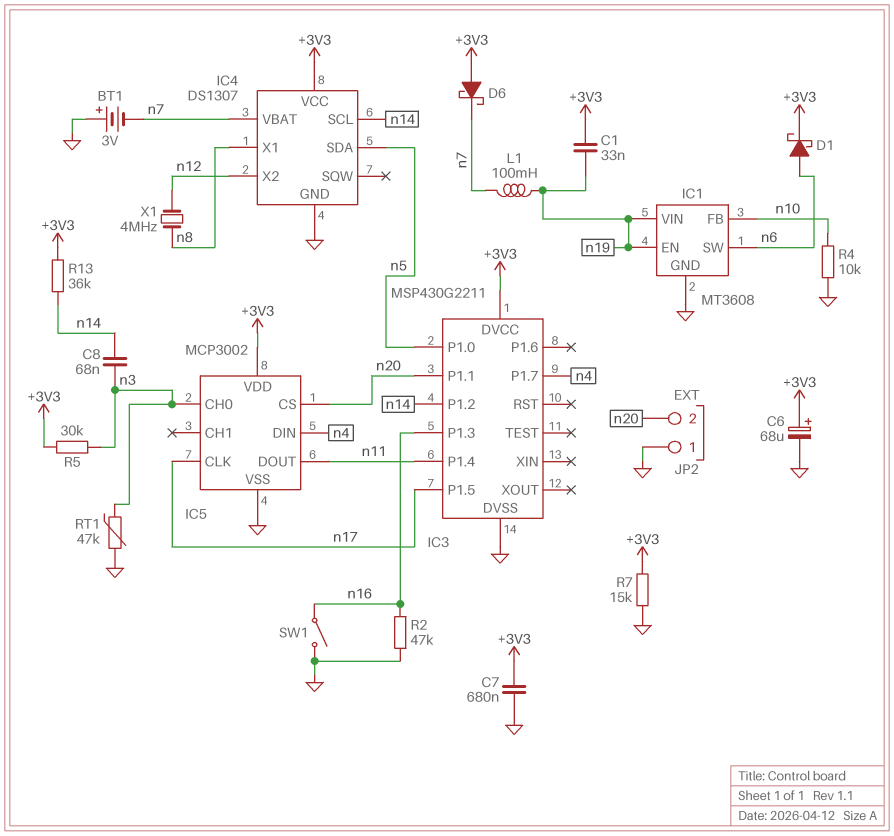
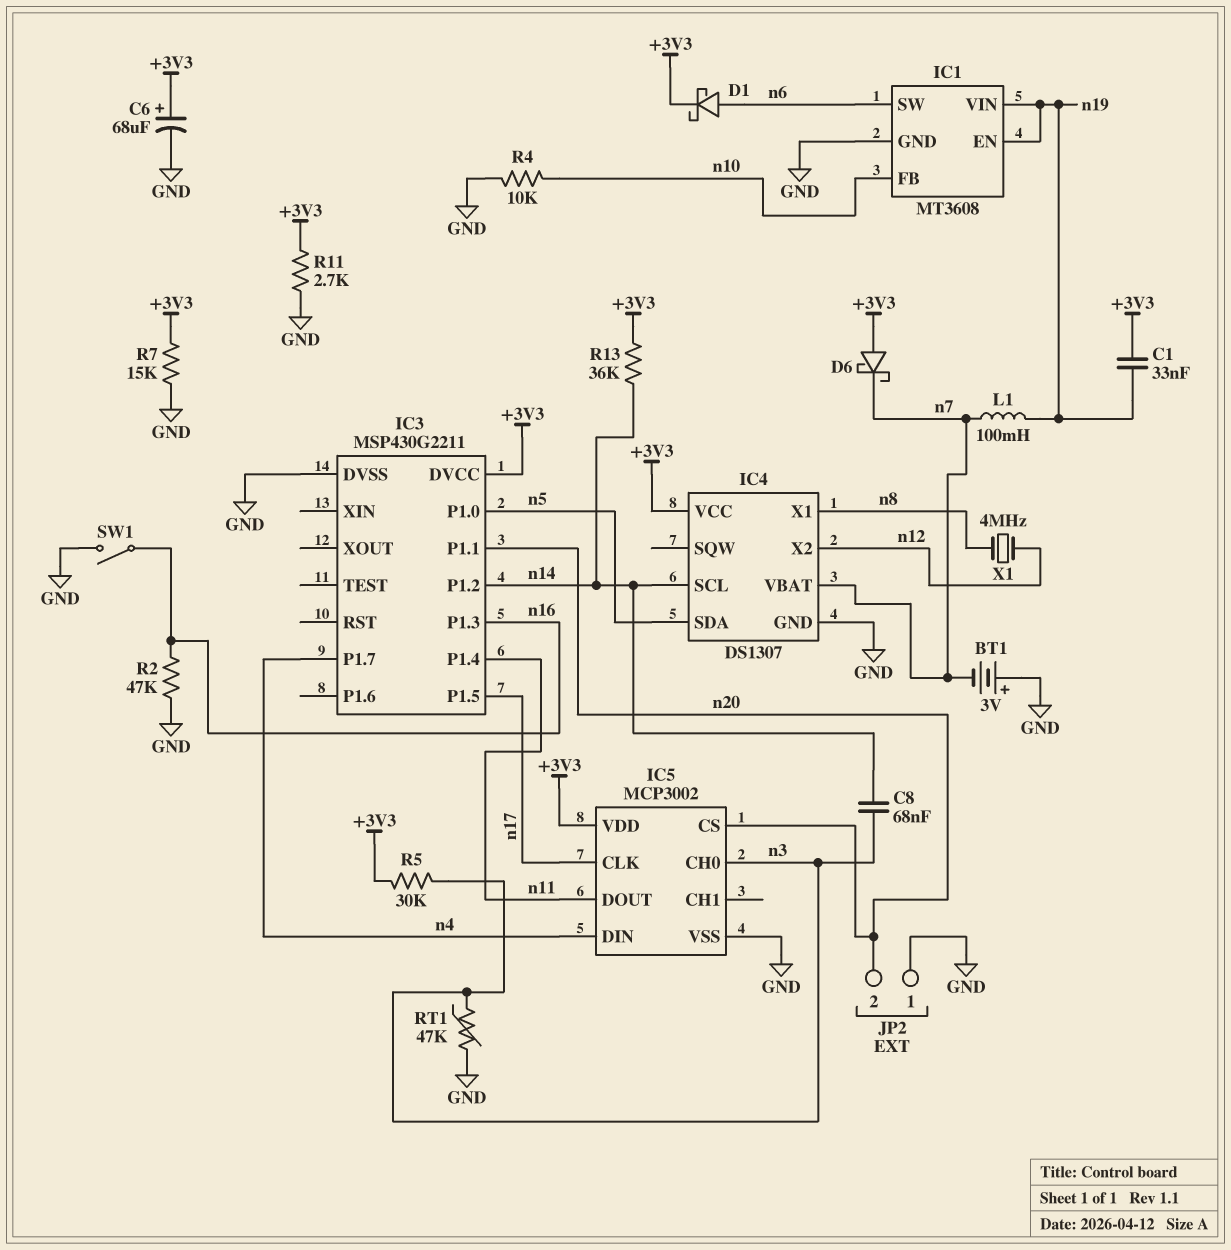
C7: 680nF (+3V3, GND) -> none
R11: none -> 2.7k (+3V3, GND)

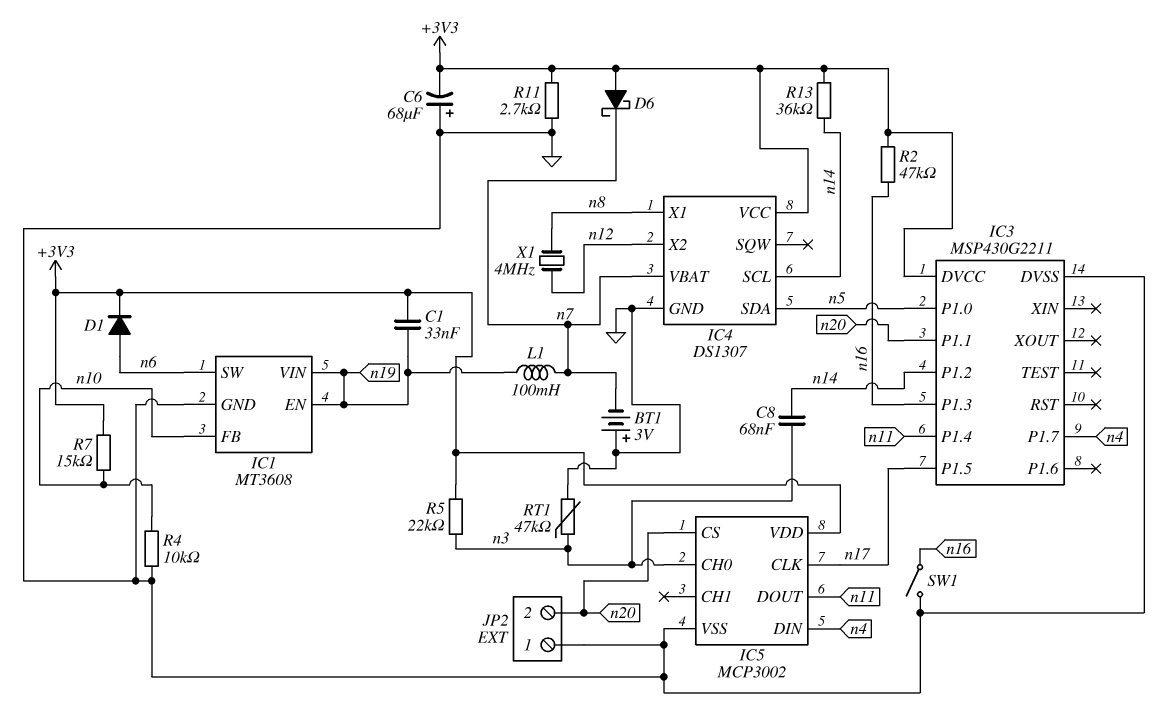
C6: 68uF (plus +3V3, minus GND) -> 68uF (plus GND, minus +3V3)
D1: schottky (A n6, K +3V3) -> diode (A n6, K +3V3)
R2: 47k (GND, n16) -> 47k (+3V3, n16)
R5: 30k (+3V3, n3) -> 22k (+3V3, n3)
R7: 15k (+3V3, GND) -> 15k (+3V3, n10)

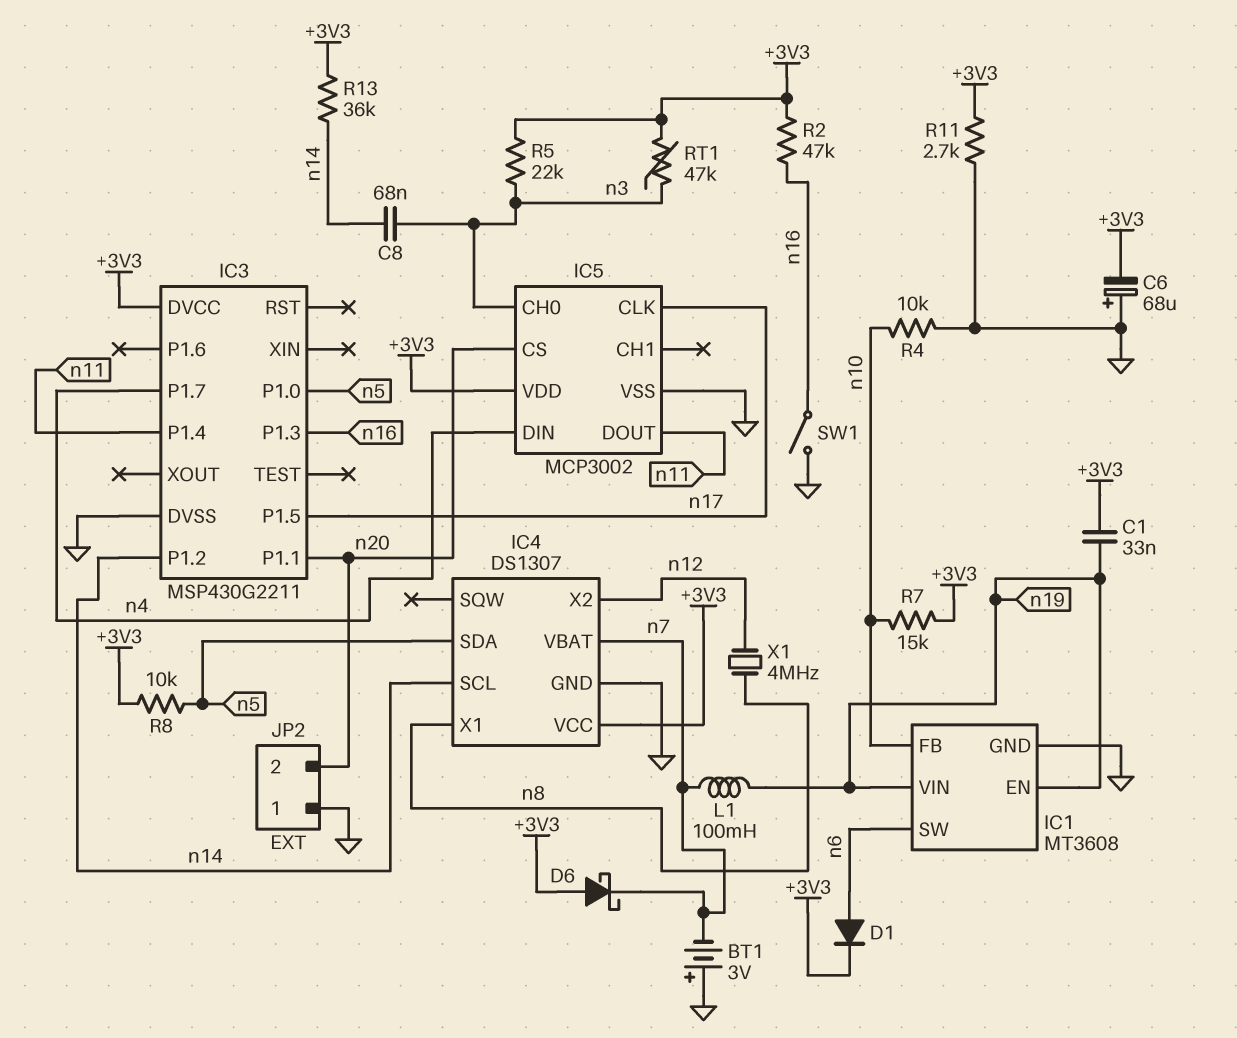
R8: none -> 10k (+3V3, n5)
RT1: 47k (GND, n3) -> 47k (+3V3, n3)

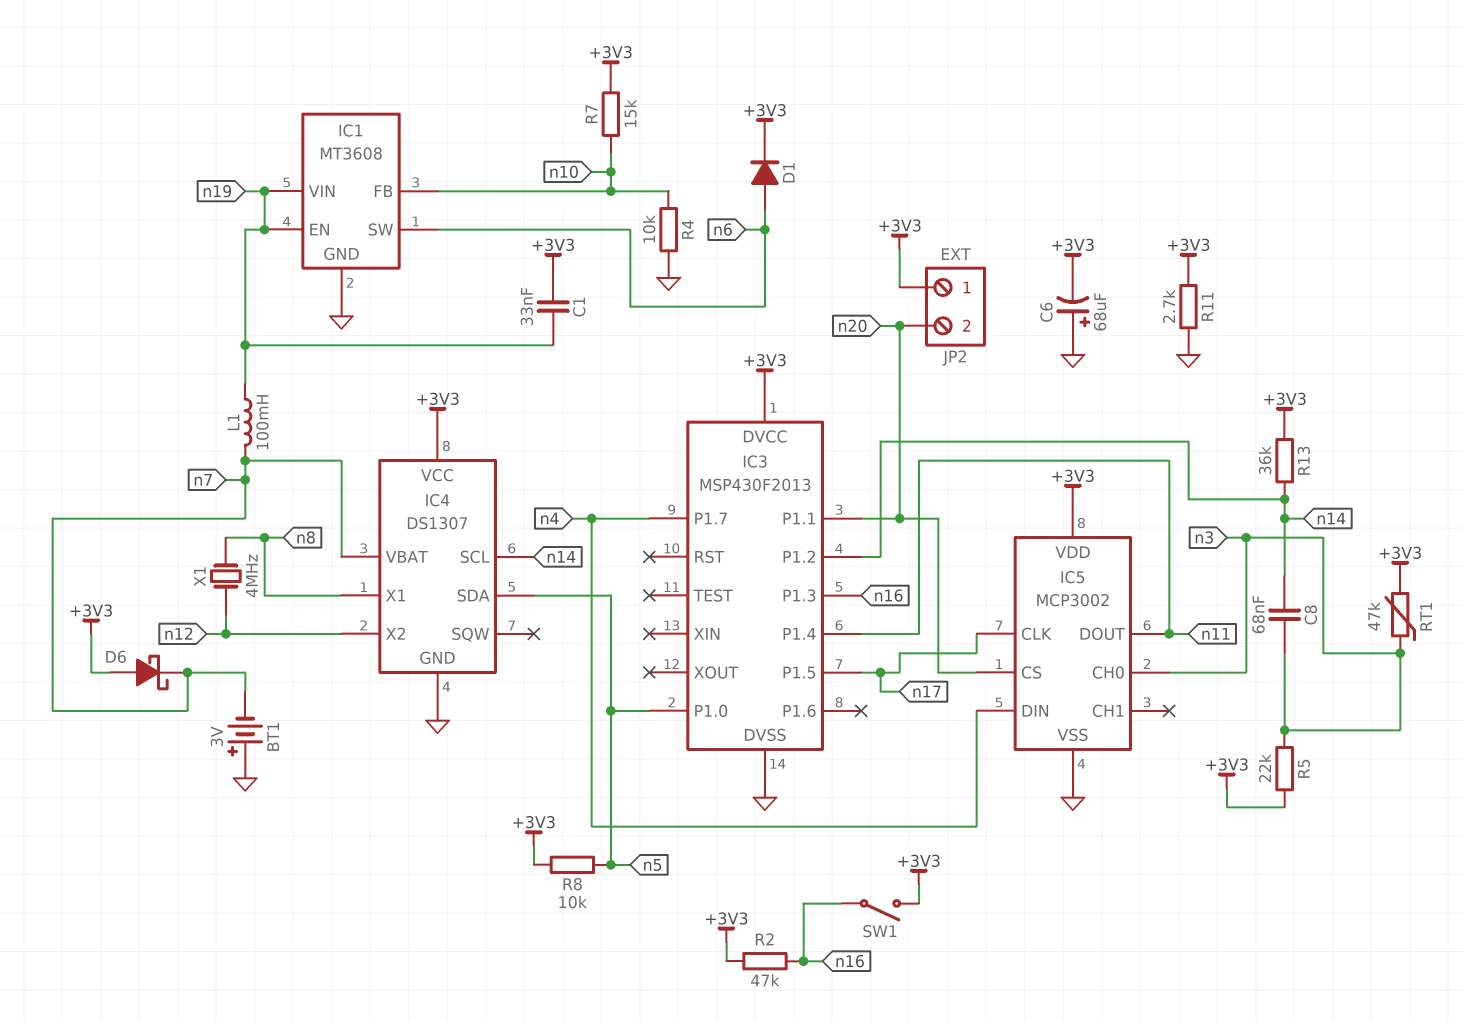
IC3: MSP430G2211 -> MSP430F2013
JP2 pin 1: GND -> +3V3
SW1: switch (GND, n16) -> switch (+3V3, n16)

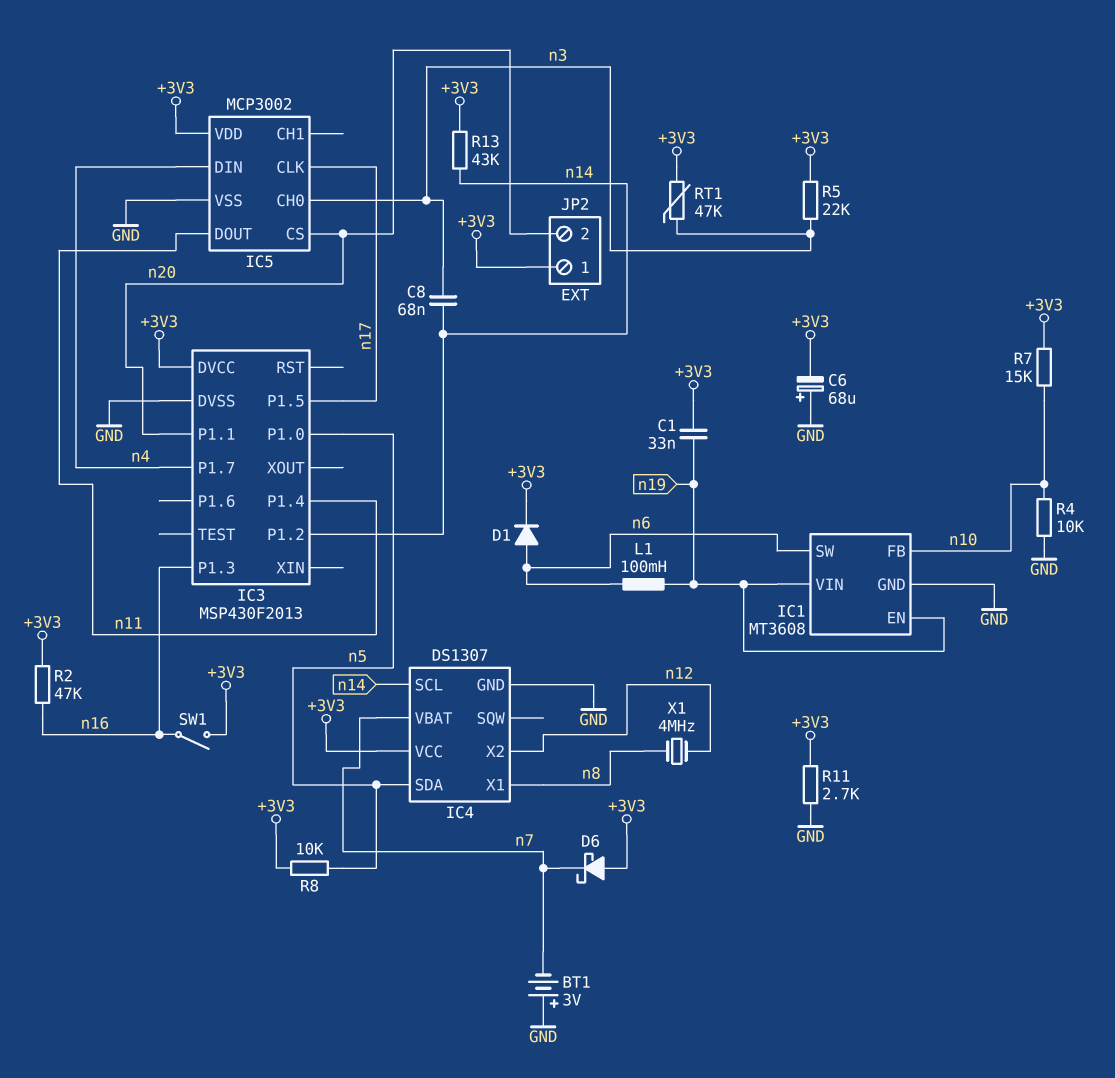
L1: 100mH (n7, n19) -> 100mH (n6, n19)
R13: 36k (+3V3, n14) -> 43k (+3V3, n14)

